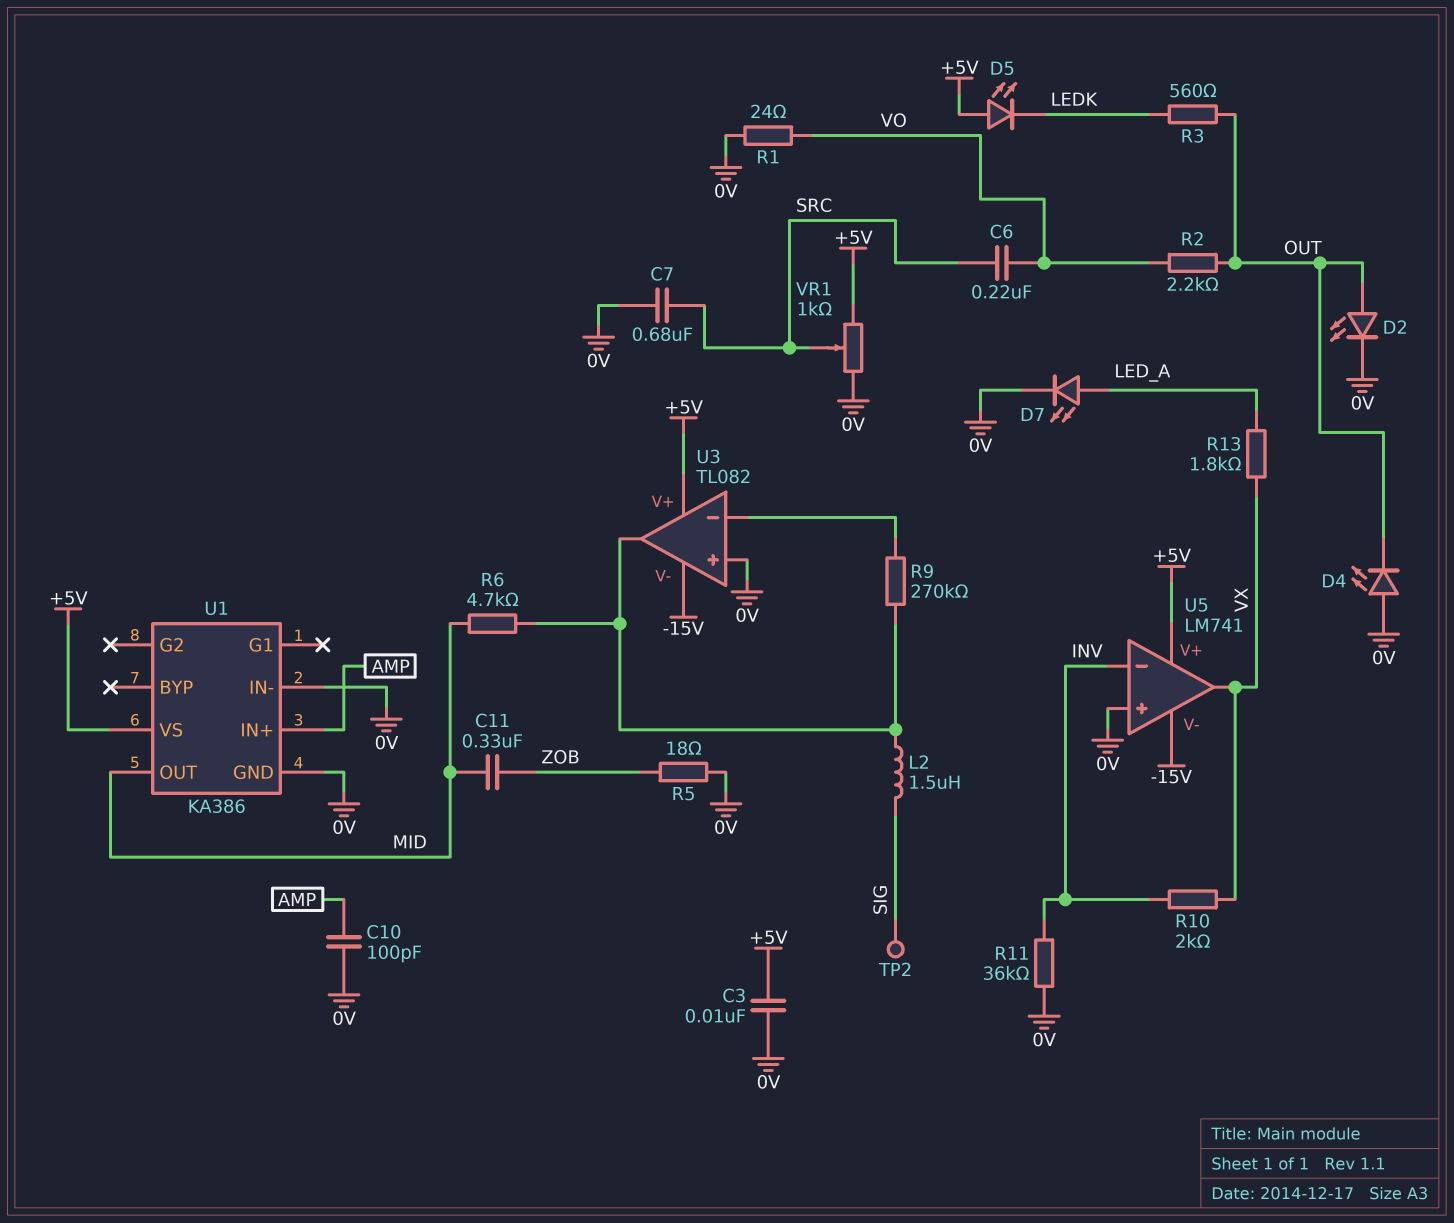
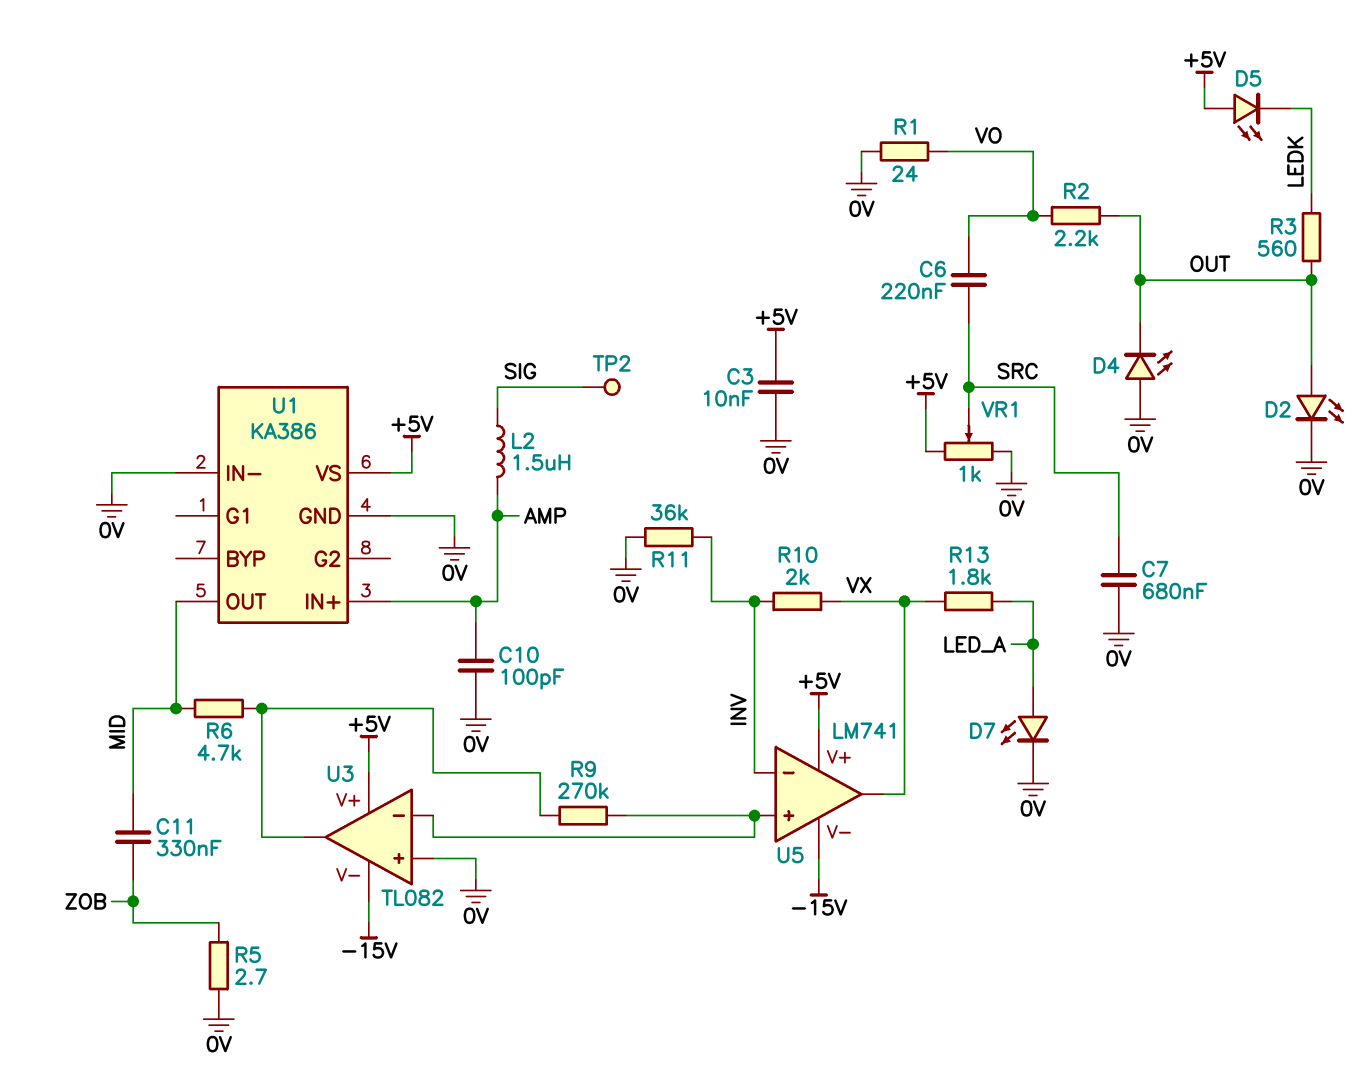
L2: 1.5uH (SIG, U3/out) -> 1.5uH (AMP, SIG)
R5: 18 (0V, ZOB) -> 2.7 (0V, ZOB)
U5 pin in+: 0V -> U3/in-

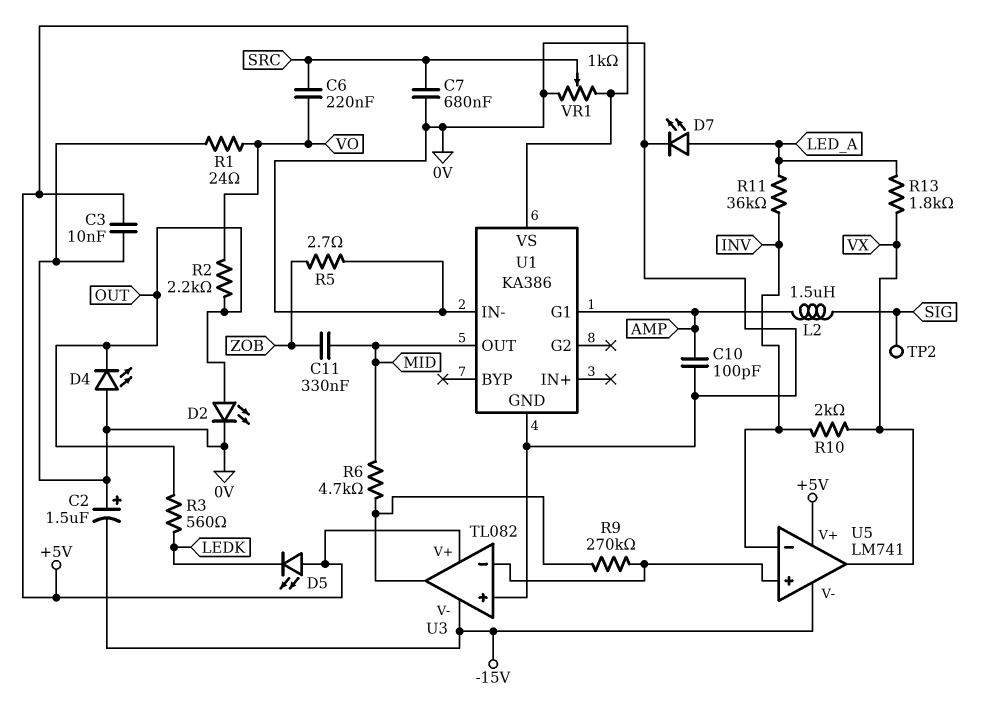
C2: none -> 1.5uF (plus 0V, minus -15V)
R11: 36k (0V, INV) -> 36k (INV, LED_A)
U1 pin G1: none -> AMP
U1 pin IN+: AMP -> none

